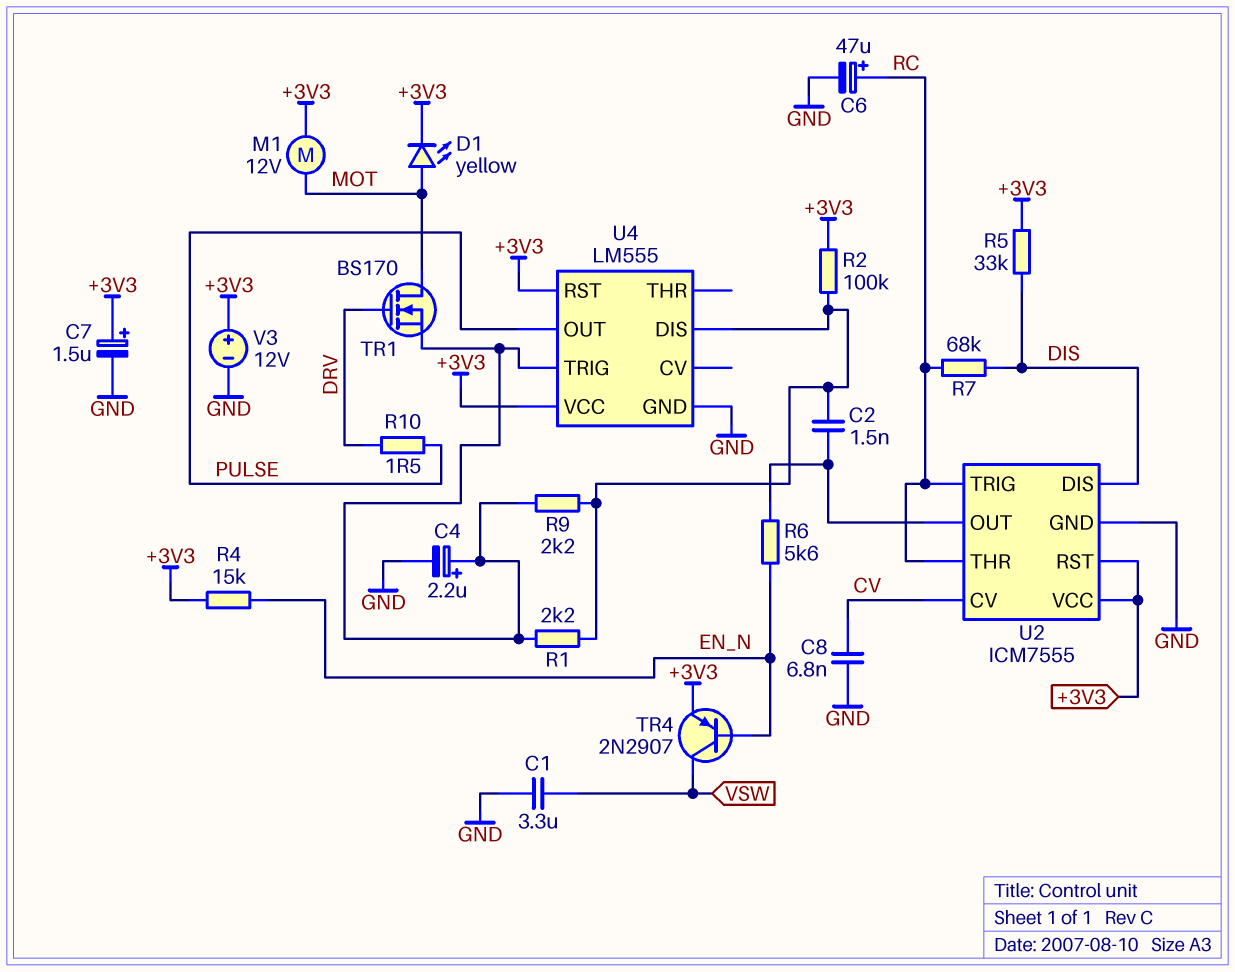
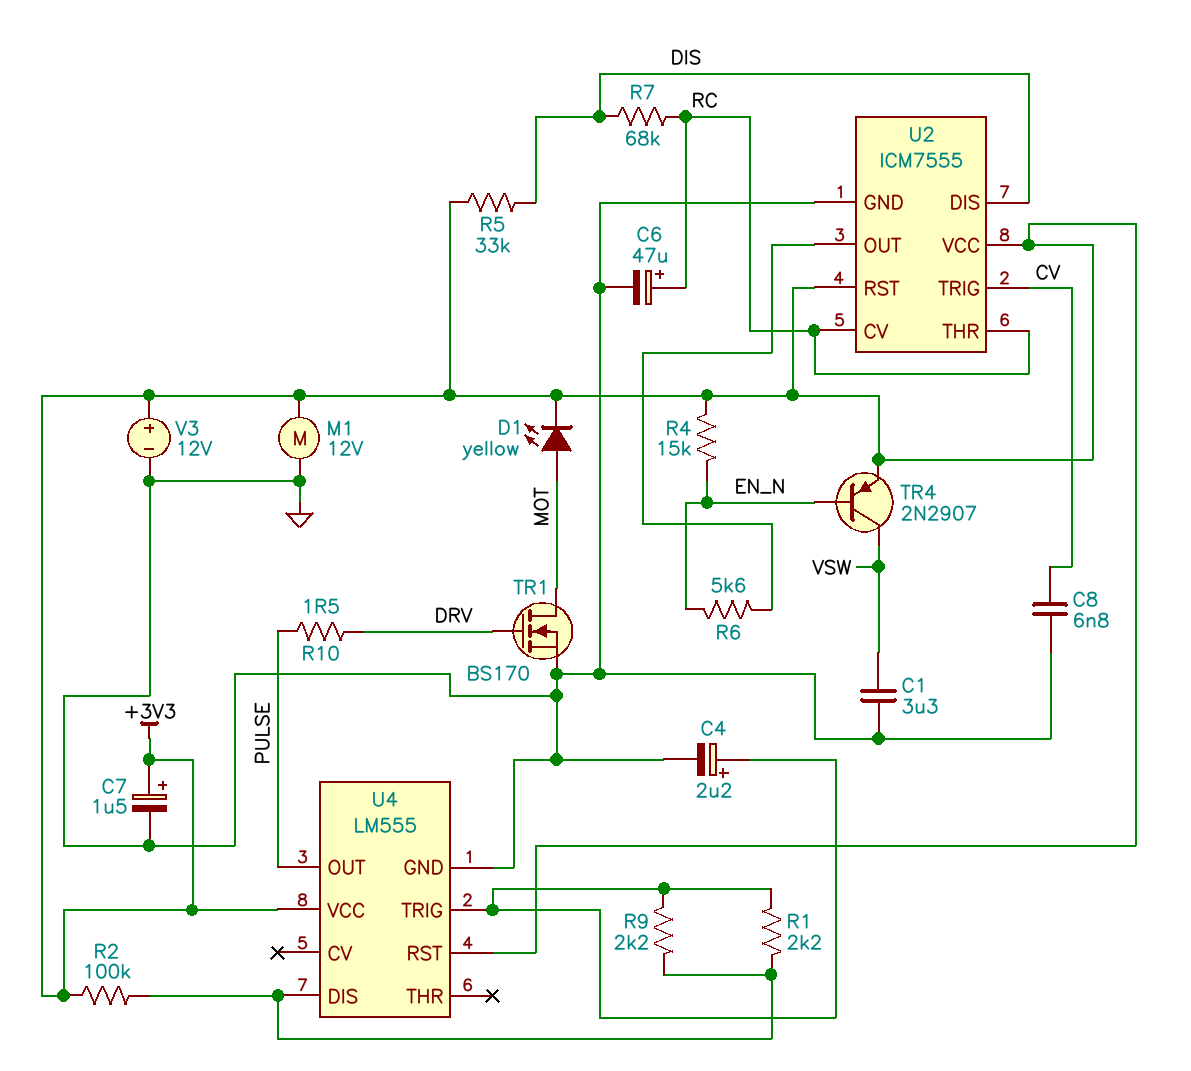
C2: 1.5nF (U2/OUT, U4/DIS) -> none
M1: motor 12V (+3V3, MOT) -> motor 12V (+3V3, GND)
TR1: NMOS BS170 (G DRV, D MOT, S U4/TRIG) -> NMOS BS170 (G DRV, D MOT, S GND)
U2 pin CV: CV -> RC
U2 pin TRIG: RC -> CV

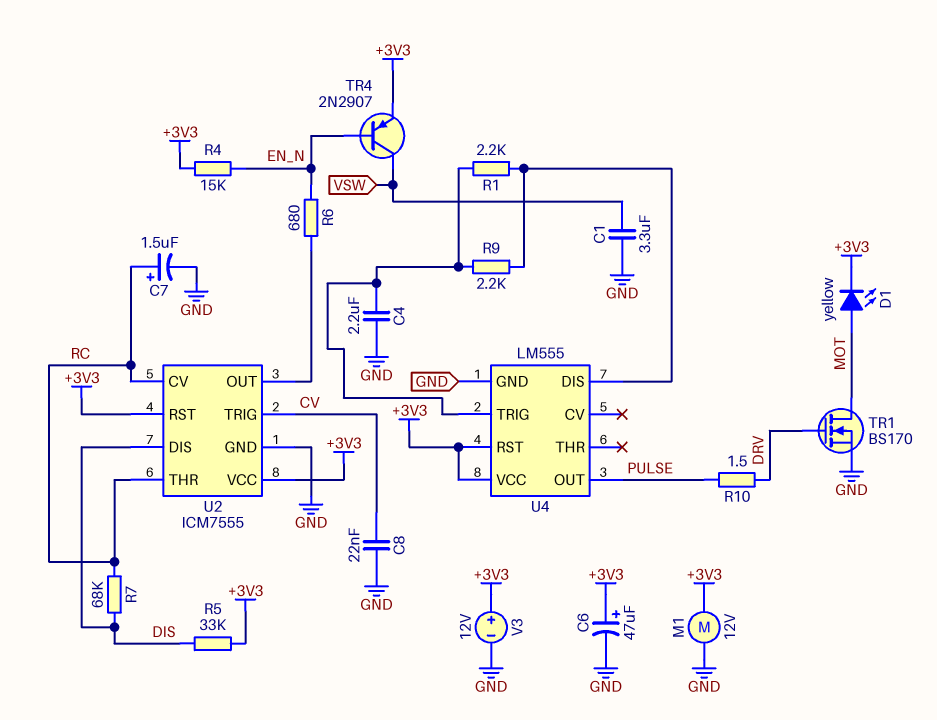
C4: 2.2uF (plus U4/TRIG, minus GND) -> 2.2uF (GND, U4/TRIG)
C6: 47uF (plus RC, minus GND) -> 47uF (plus +3V3, minus GND)
C7: 1.5uF (plus +3V3, minus GND) -> 1.5uF (plus RC, minus GND)
C8: 6.8nF (CV, GND) -> 22nF (CV, GND)
R2: 100k (+3V3, U4/DIS) -> none
R6: 5.6k (EN_N, U2/OUT) -> 680 (EN_N, U2/OUT)

